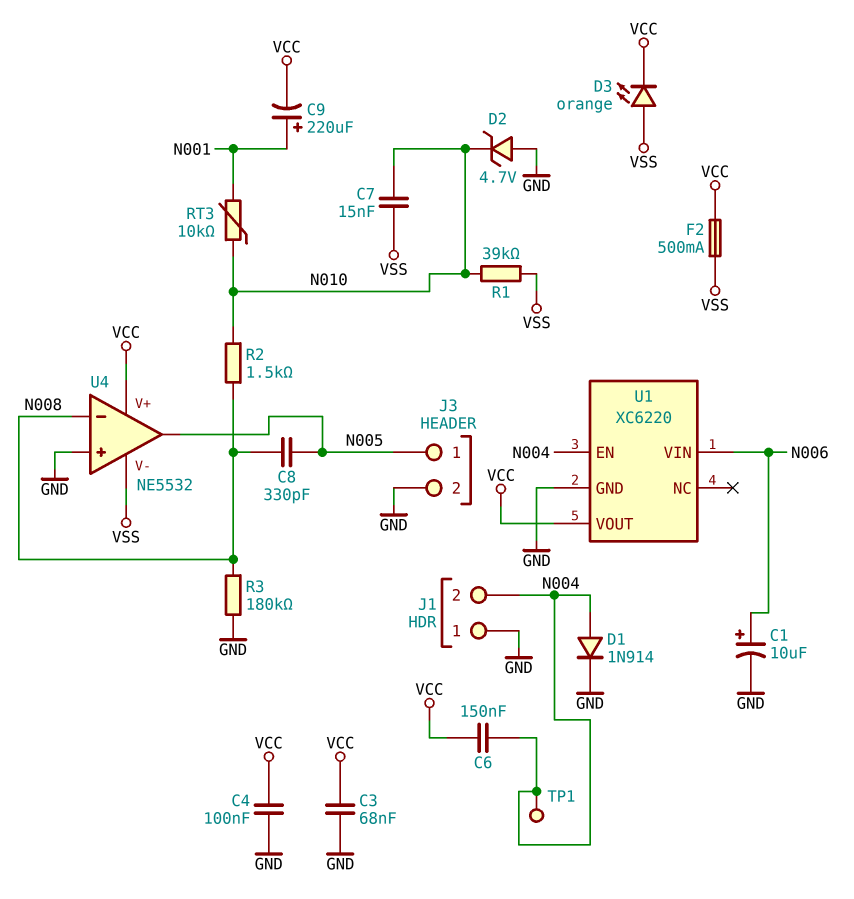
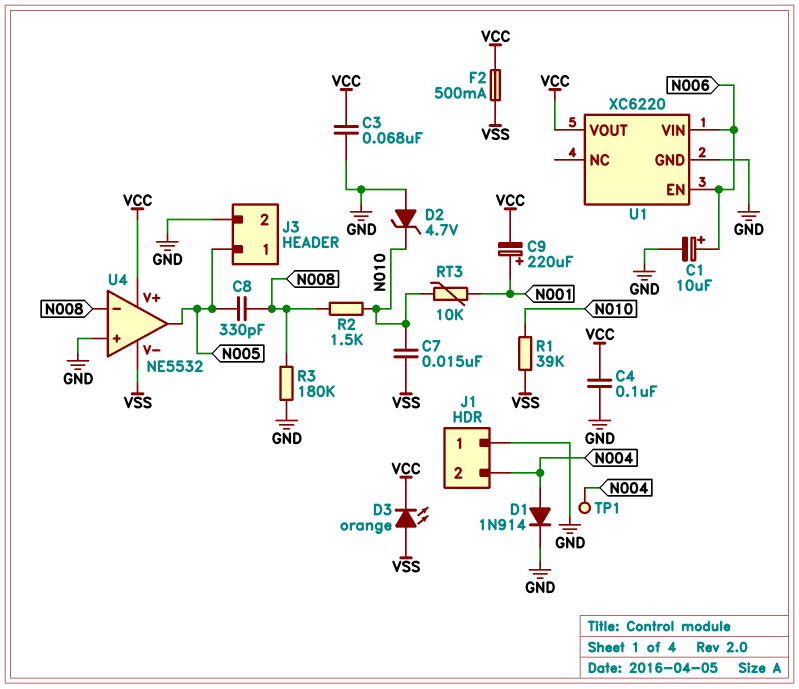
C6: 150nF (N004, VCC) -> none
U1 pin EN: N004 -> N006

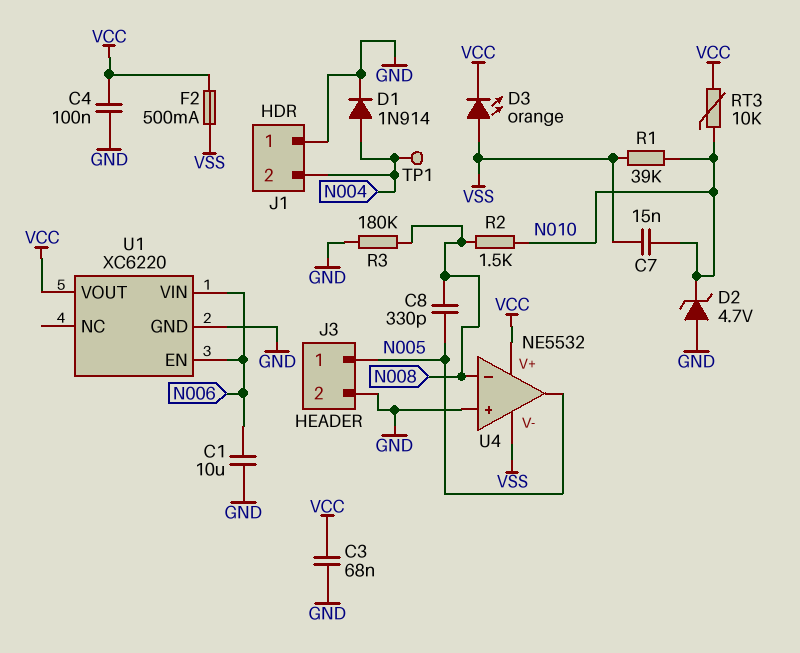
C1: 10uF (plus N006, minus GND) -> 10uF (GND, N006)
C9: 220uF (plus N001, minus VCC) -> none
RT3: 10k (N001, N010) -> 10k (N010, VCC)

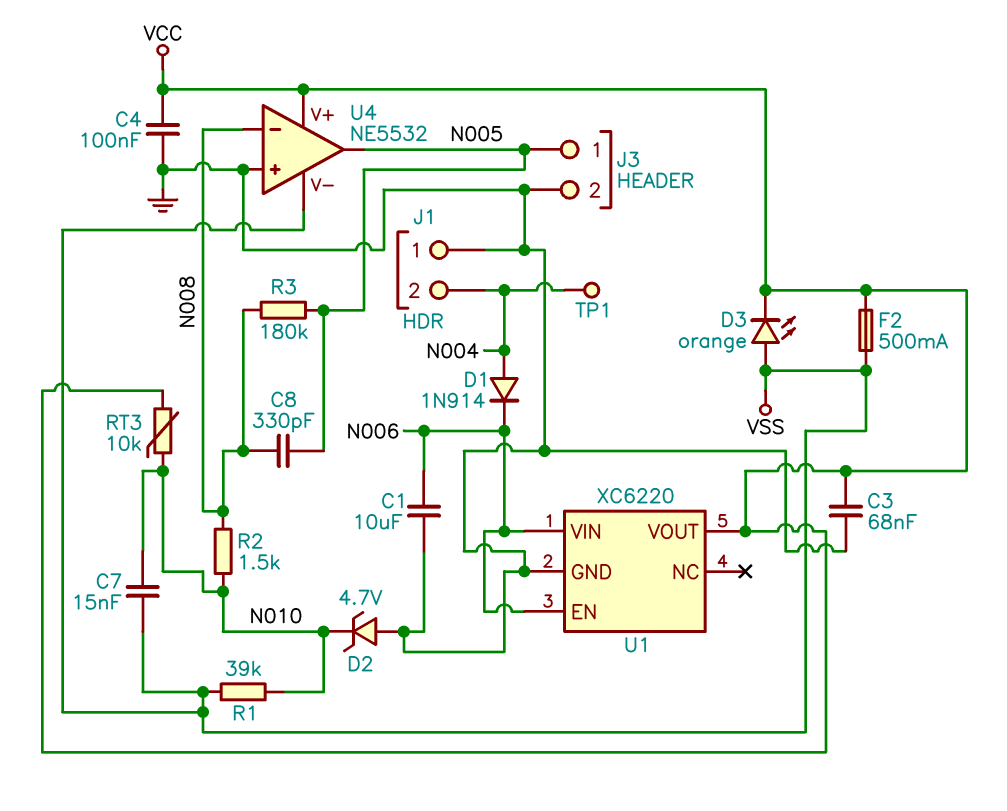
D1: diode 1N914 (A N004, K GND) -> diode 1N914 (A N004, K N006)
R3: 180k (GND, N008) -> 180k (N005, N008)

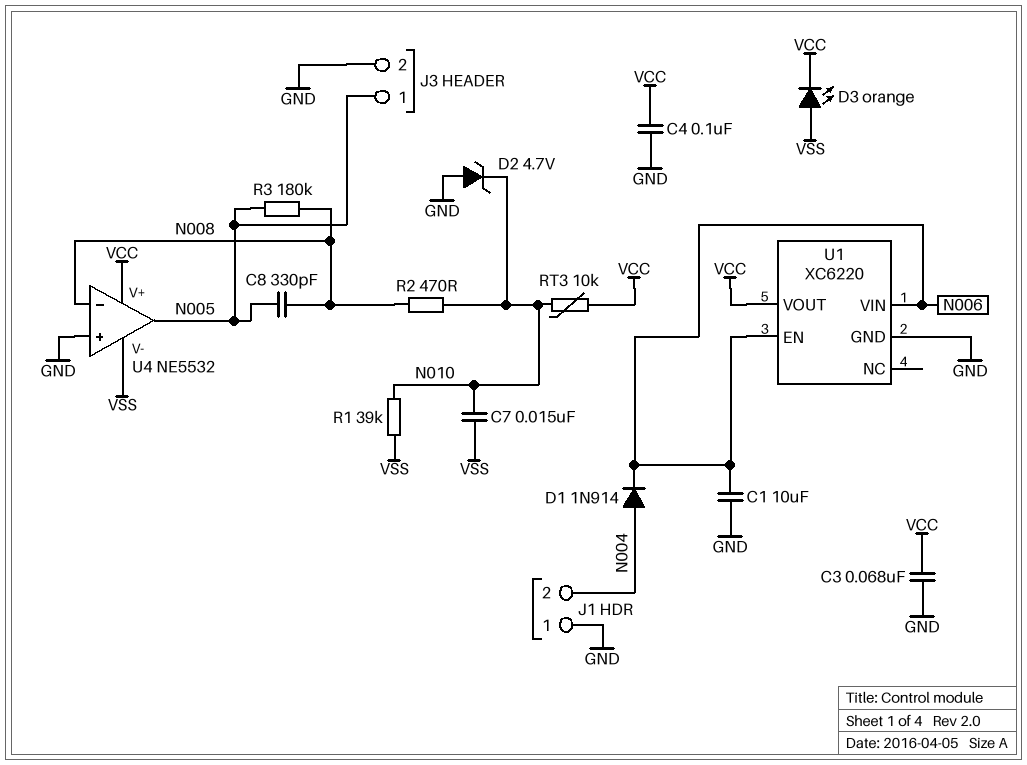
F2: 500mA (VCC, VSS) -> none
R2: 1.5k (N008, N010) -> 470 (N008, N010)
TP1: test point (N004) -> none

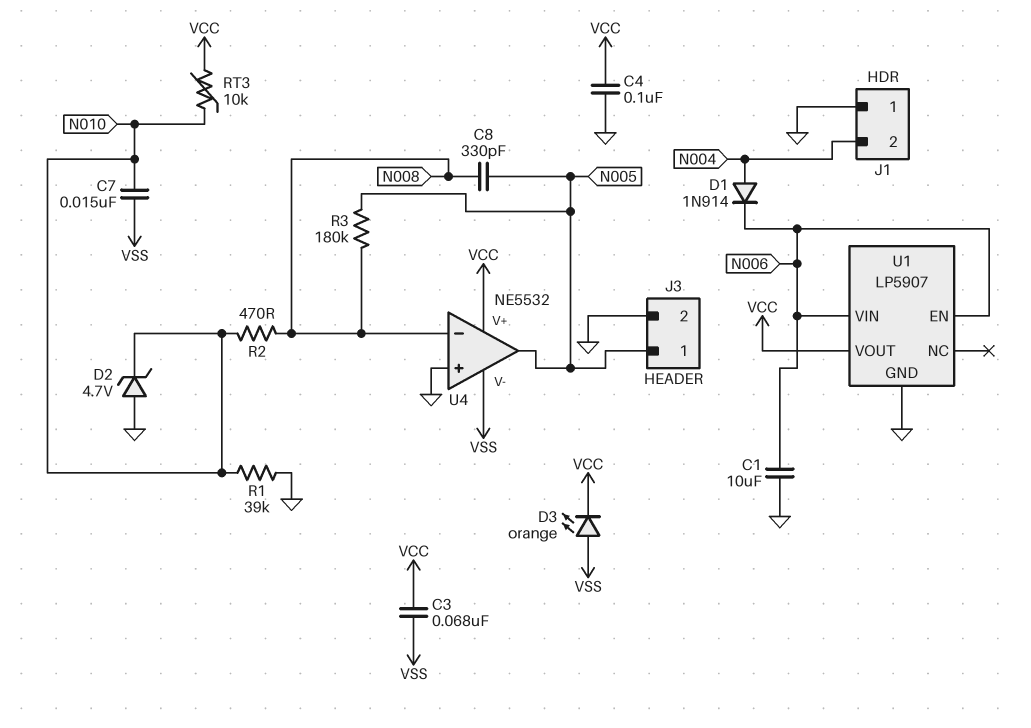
C3: 68nF (GND, VCC) -> 68nF (VCC, VSS)
R1: 39k (N010, VSS) -> 39k (GND, N010)
U1: XC6220 -> LP5907

